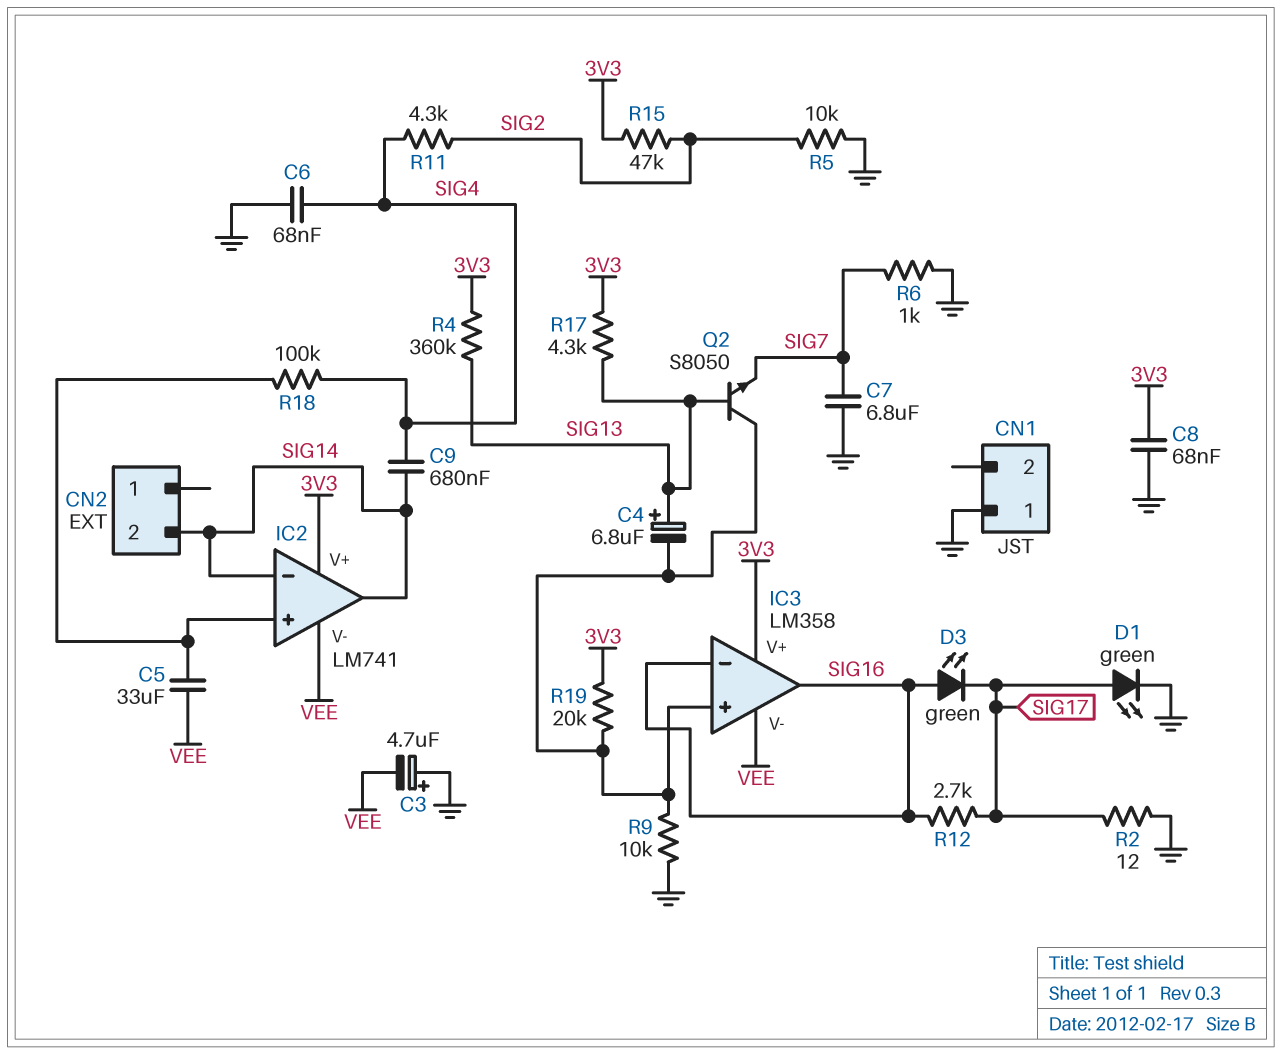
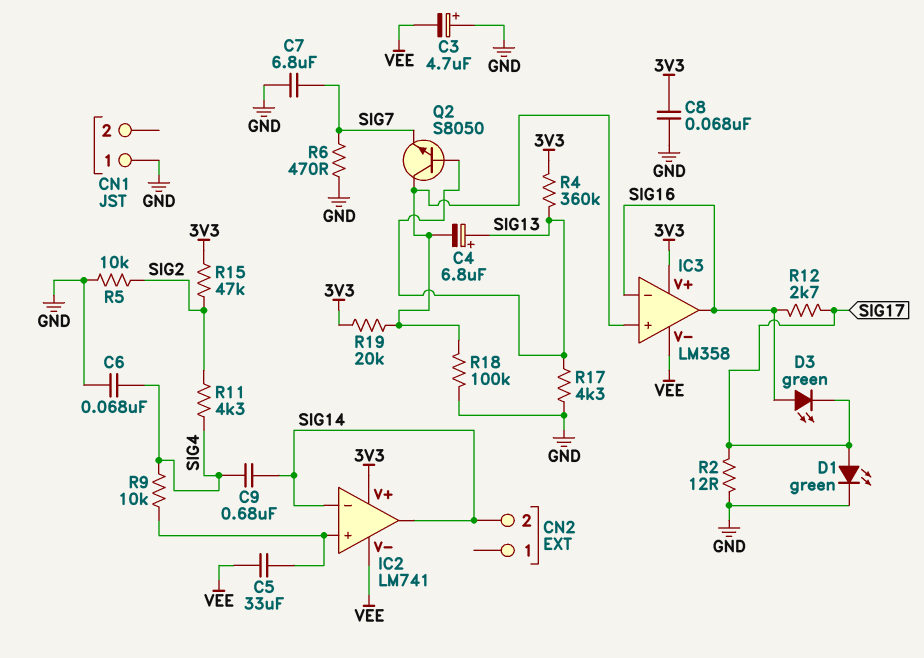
R6: 1k (GND, SIG7) -> 470 (GND, SIG7)
R9: 10k (GND, IC3/in+) -> 10k (IC2/in+, SIG4)
R17: 4.3k (3V3, SIG13) -> 4.3k (GND, SIG13)
R18: 100k (IC2/in+, SIG4) -> 100k (GND, IC3/in+)

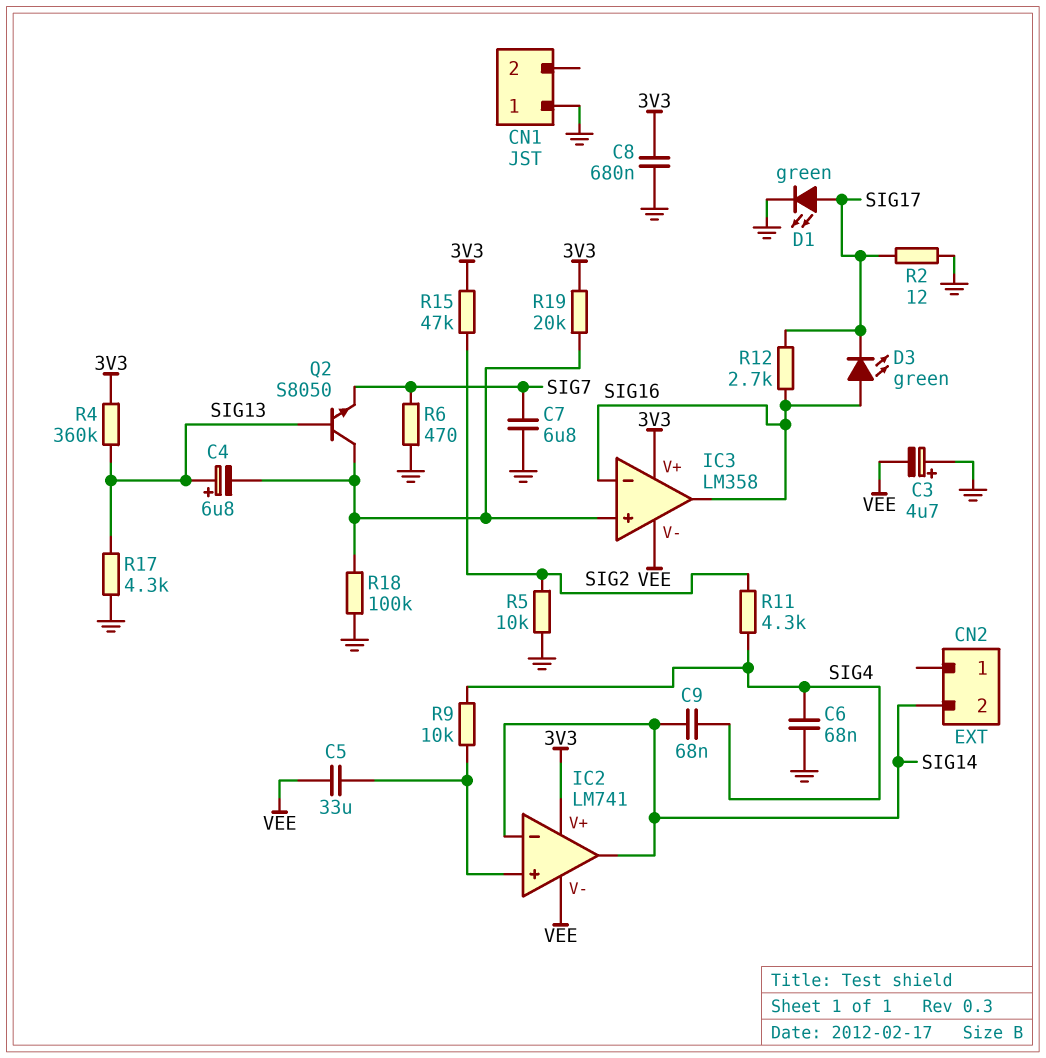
C8: 68nF (3V3, GND) -> 680nF (3V3, GND)
C9: 680nF (SIG4, SIG14) -> 68nF (SIG4, SIG14)

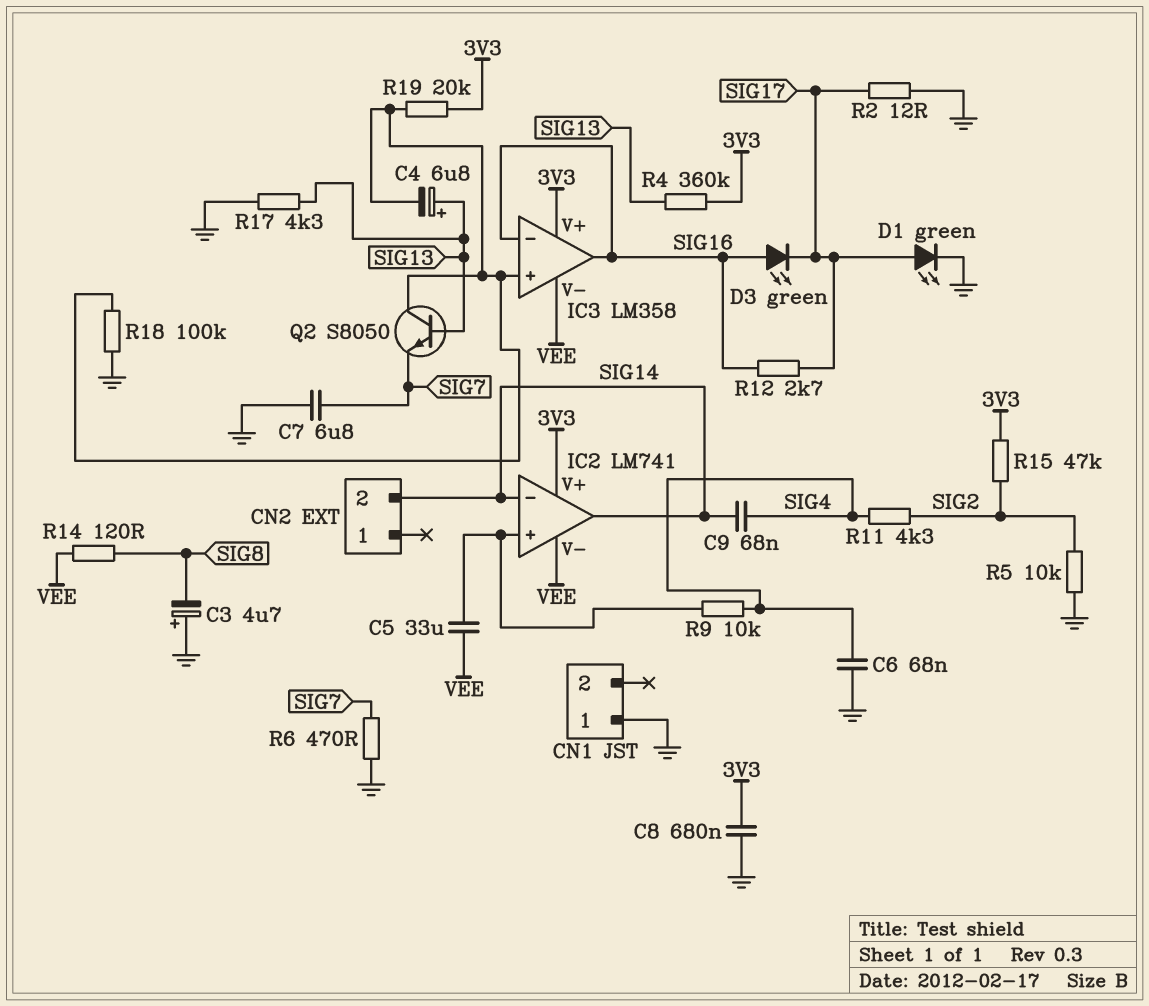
C3: 4.7uF (plus GND, minus VEE) -> 4.7uF (plus GND, minus SIG8)
R14: none -> 120 (SIG8, VEE)

